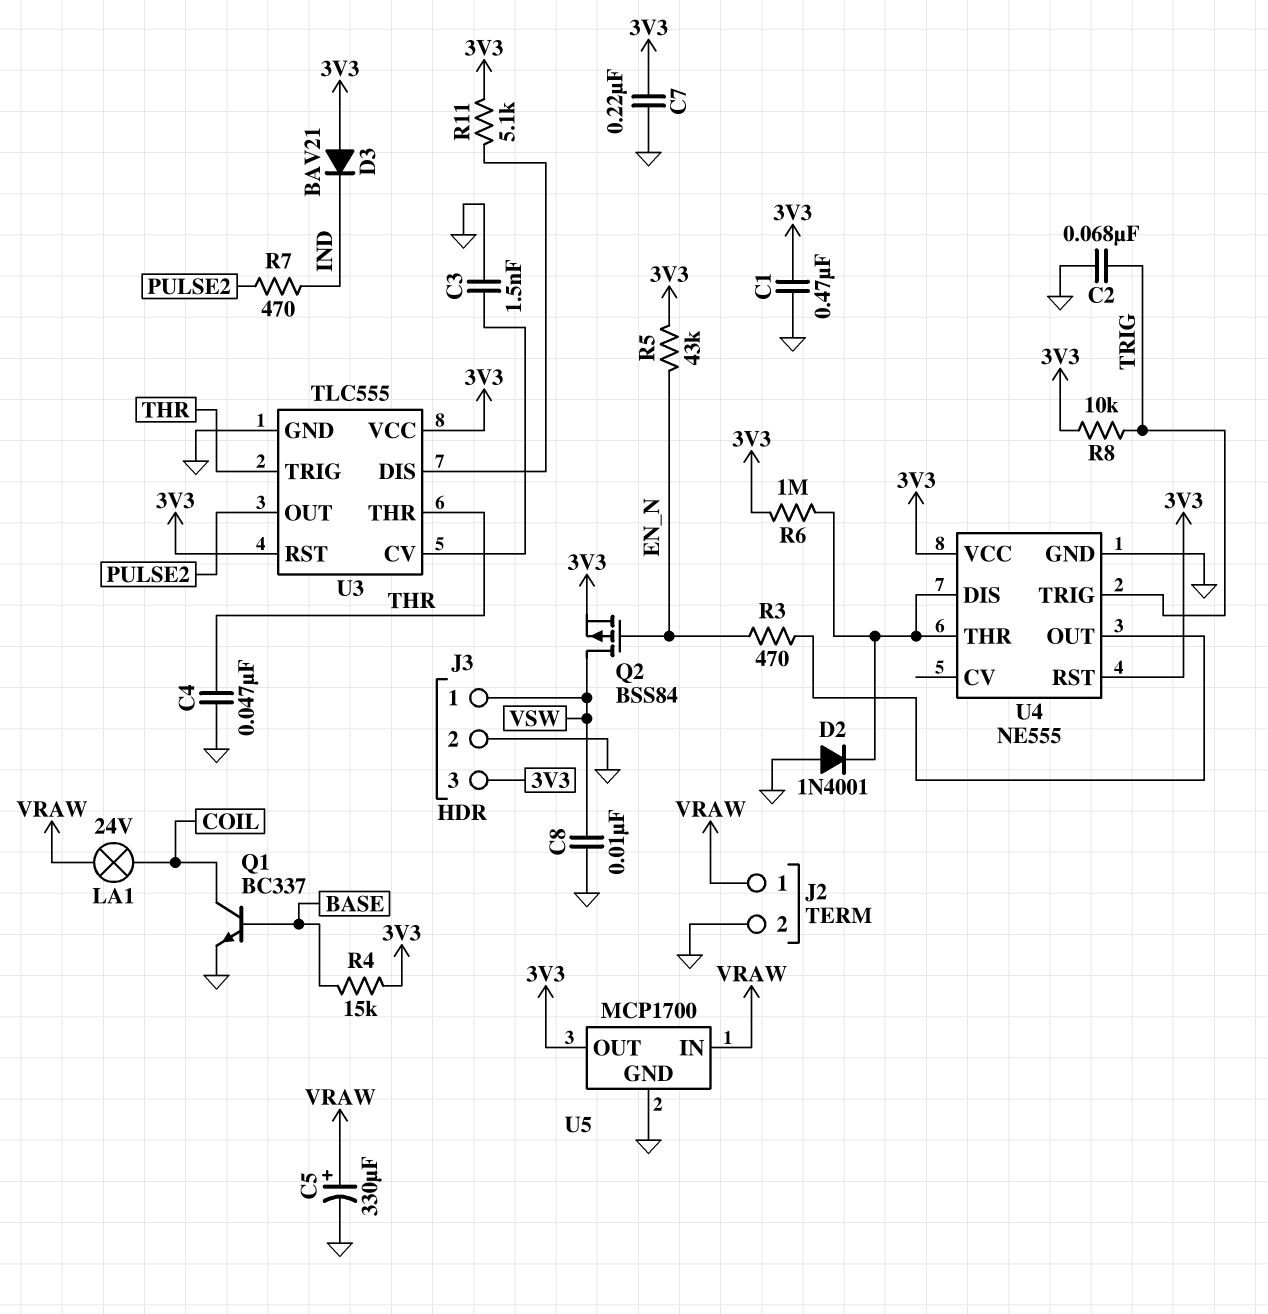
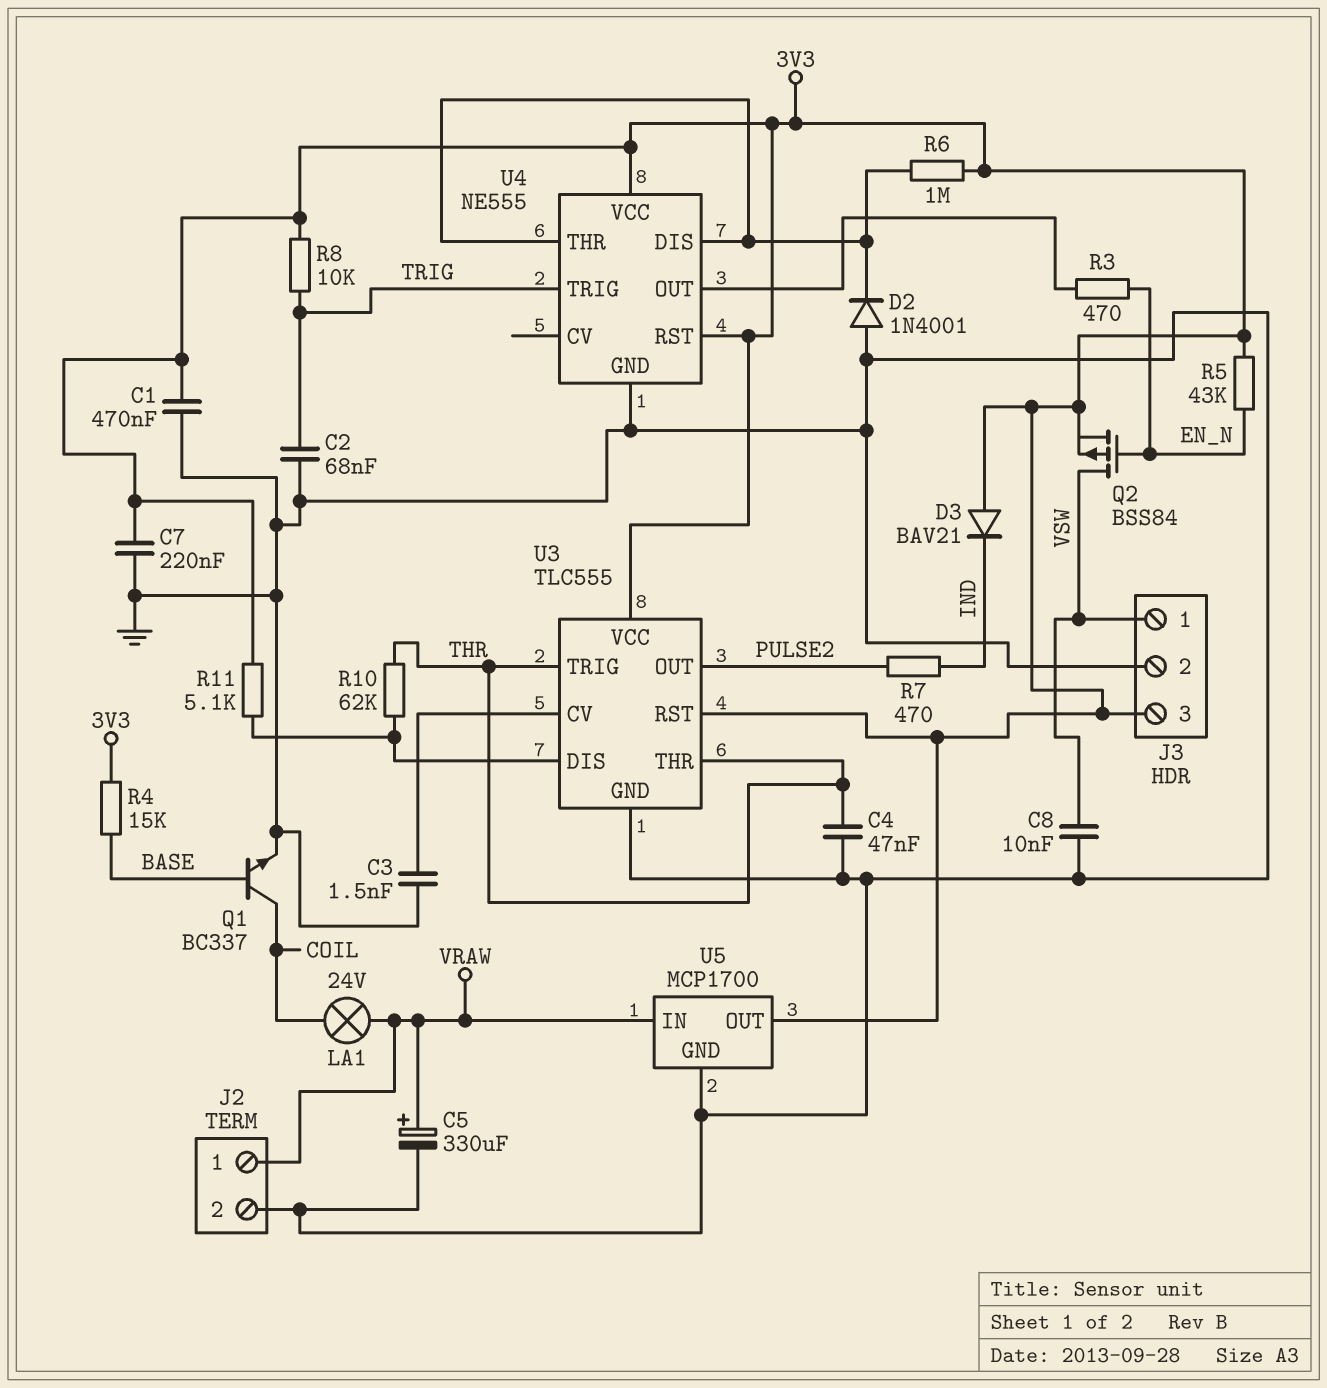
R10: none -> 62k (THR, U3/DIS)

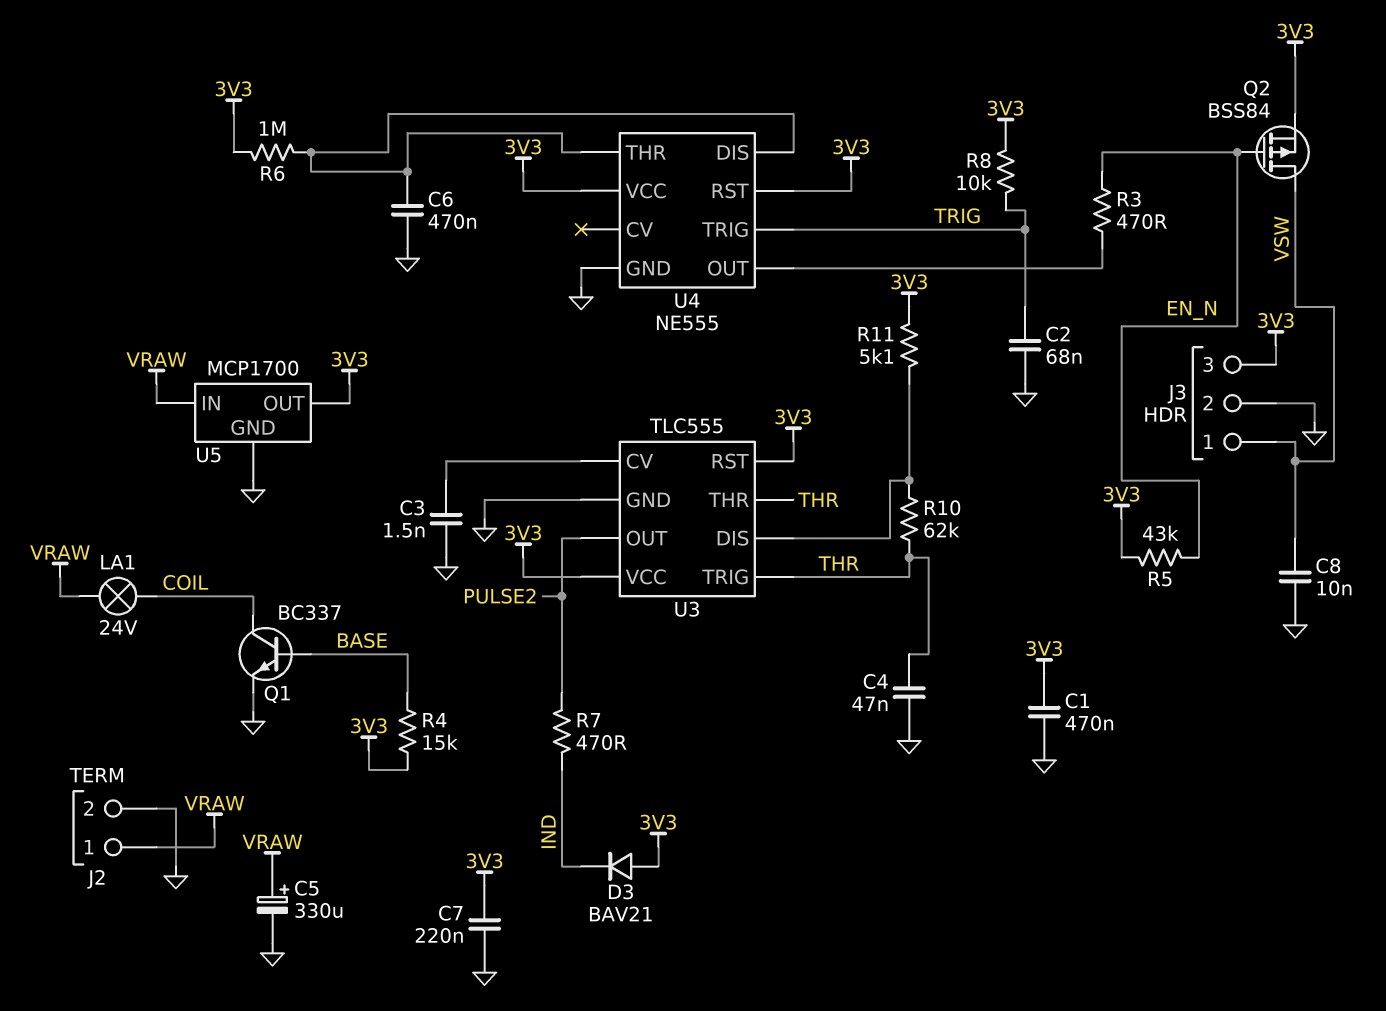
C6: none -> 470nF (GND, U4/DIS)
D2: diode 1N4001 (A GND, K U4/DIS) -> none

